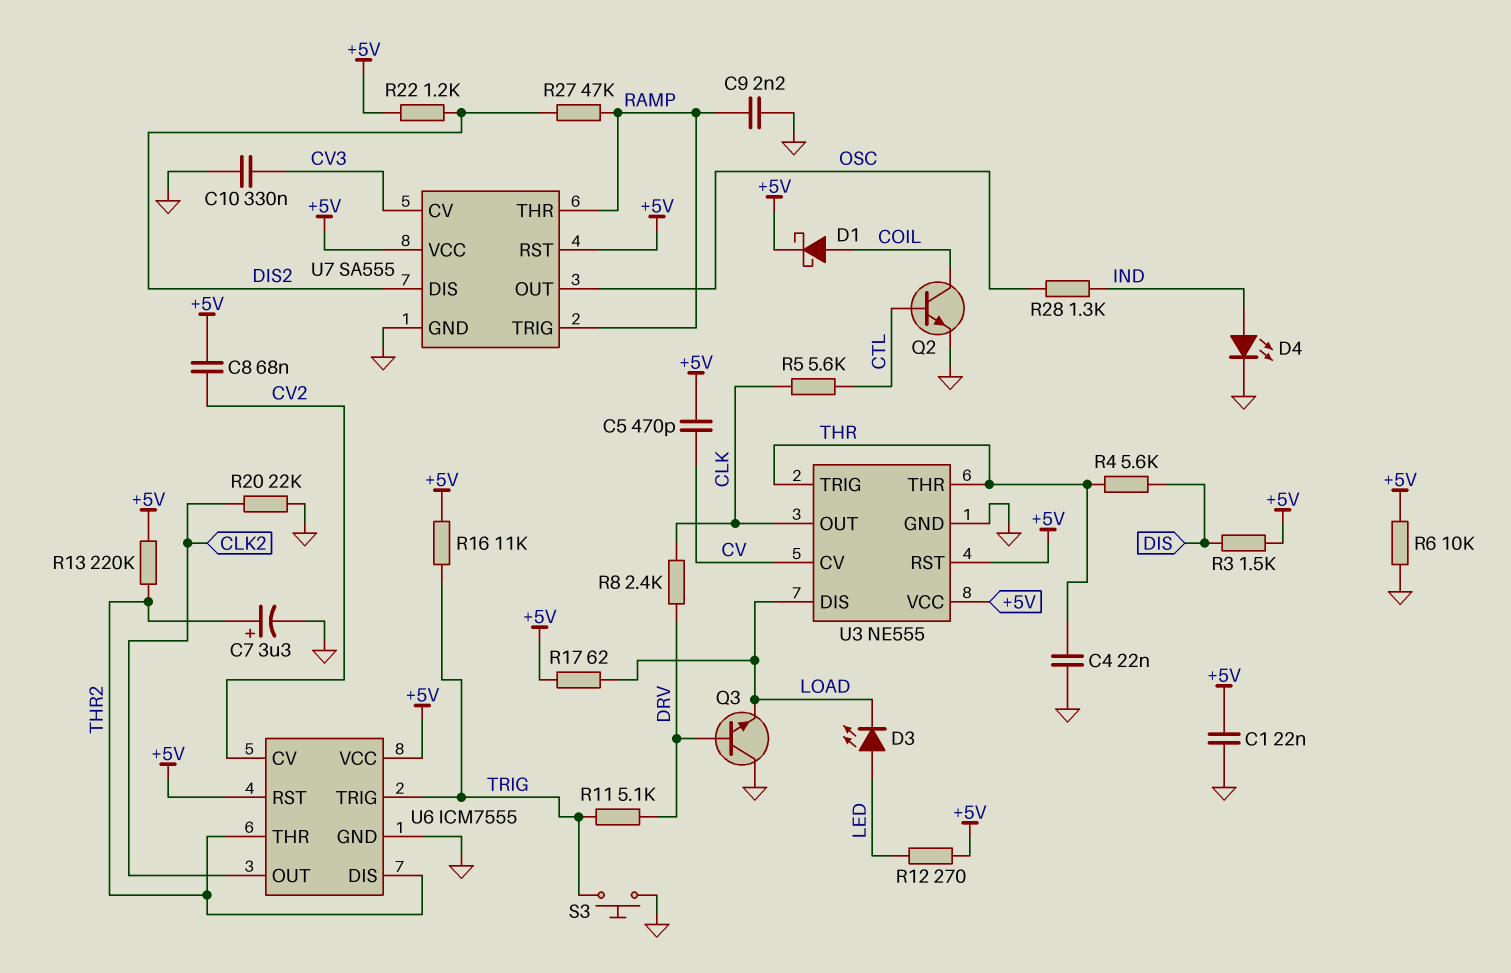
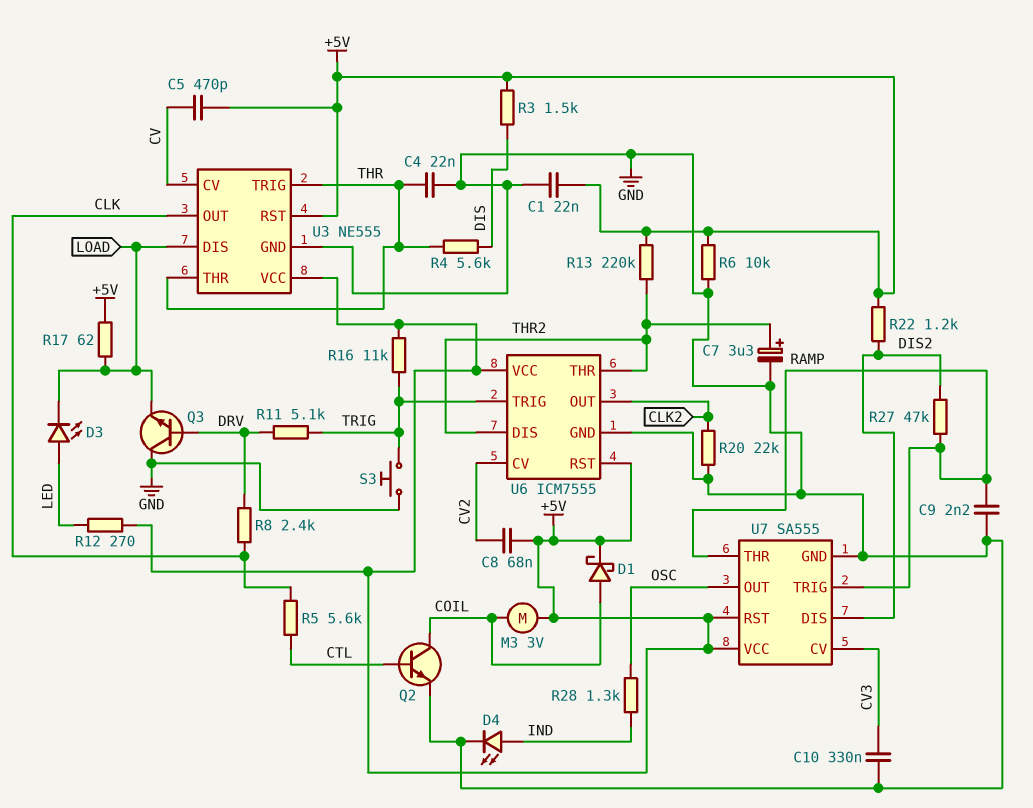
M3: none -> motor 3V (+5V, COIL)

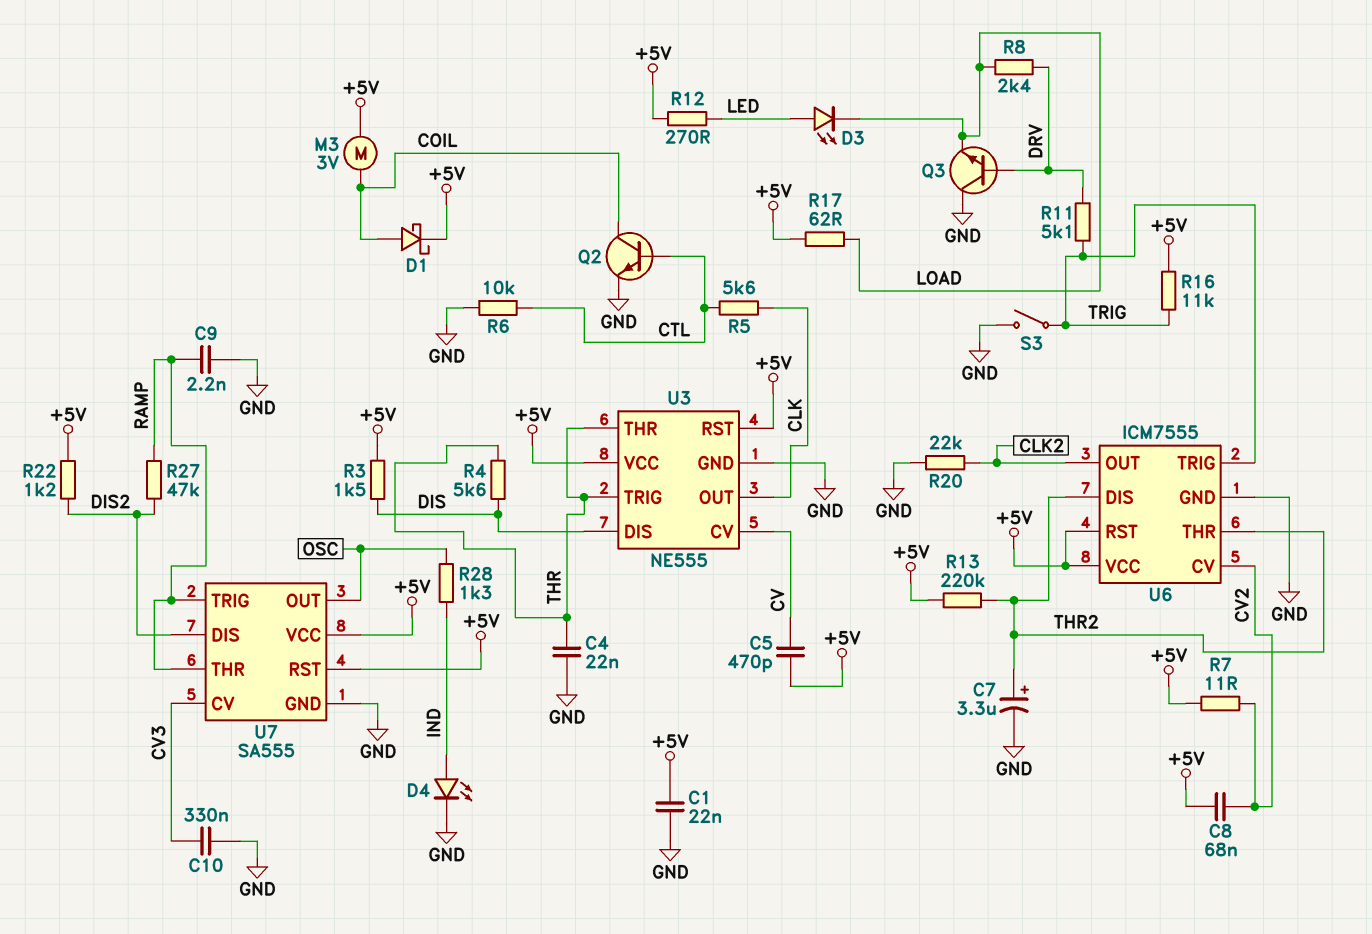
R6: 10k (+5V, GND) -> 10k (CTL, GND)
R7: none -> 11 (+5V, CV2)
R8: 2.4k (CLK, DRV) -> 2.4k (DRV, LOAD)
S3: button (GND, TRIG) -> switch (GND, TRIG)
U3 pin DIS: LOAD -> DIS

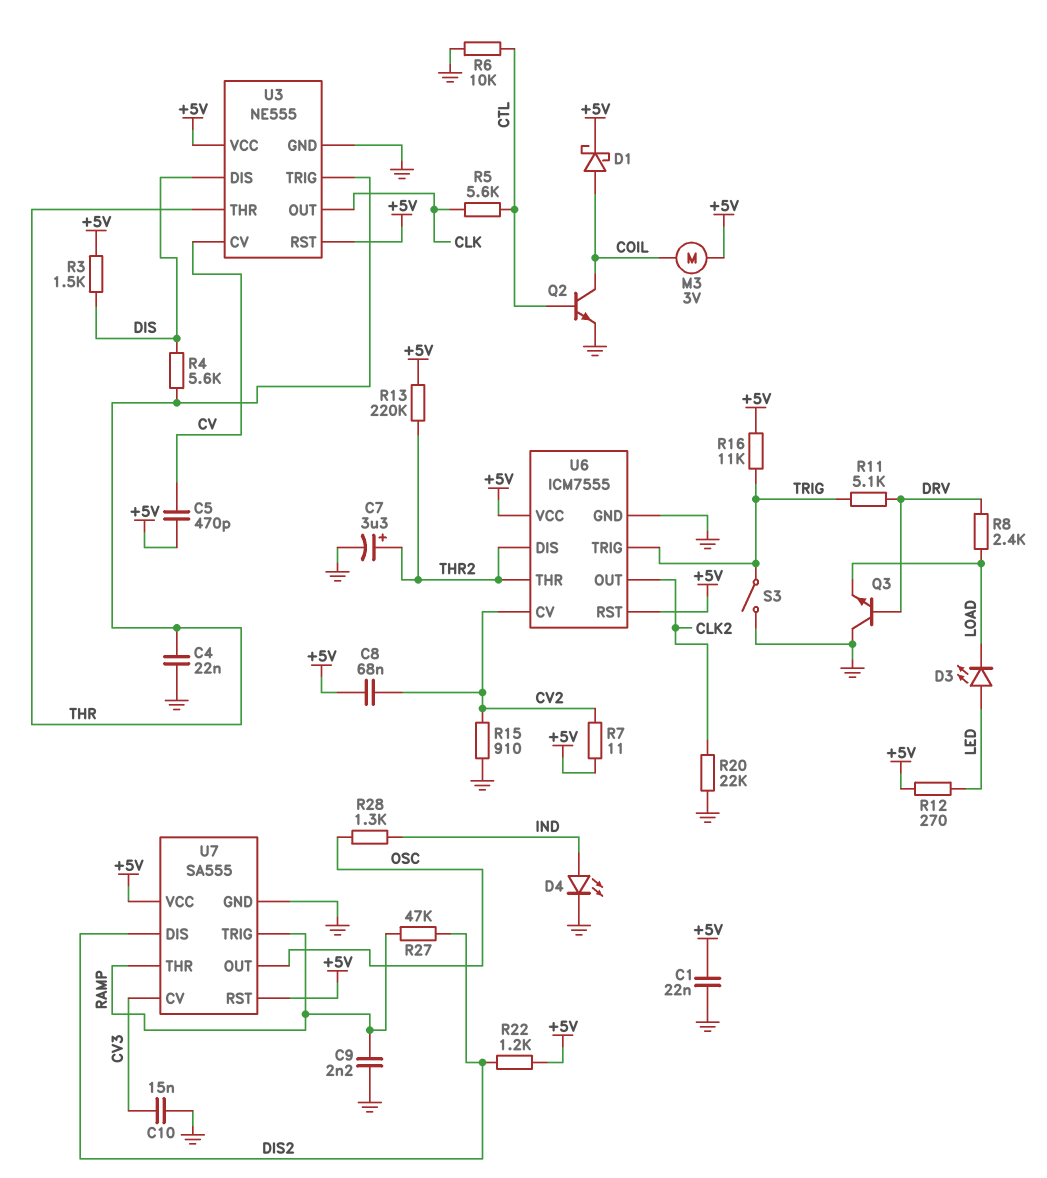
C10: 330nF (CV3, GND) -> 15nF (CV3, GND)
R15: none -> 910 (CV2, GND)
R17: 62 (+5V, LOAD) -> none

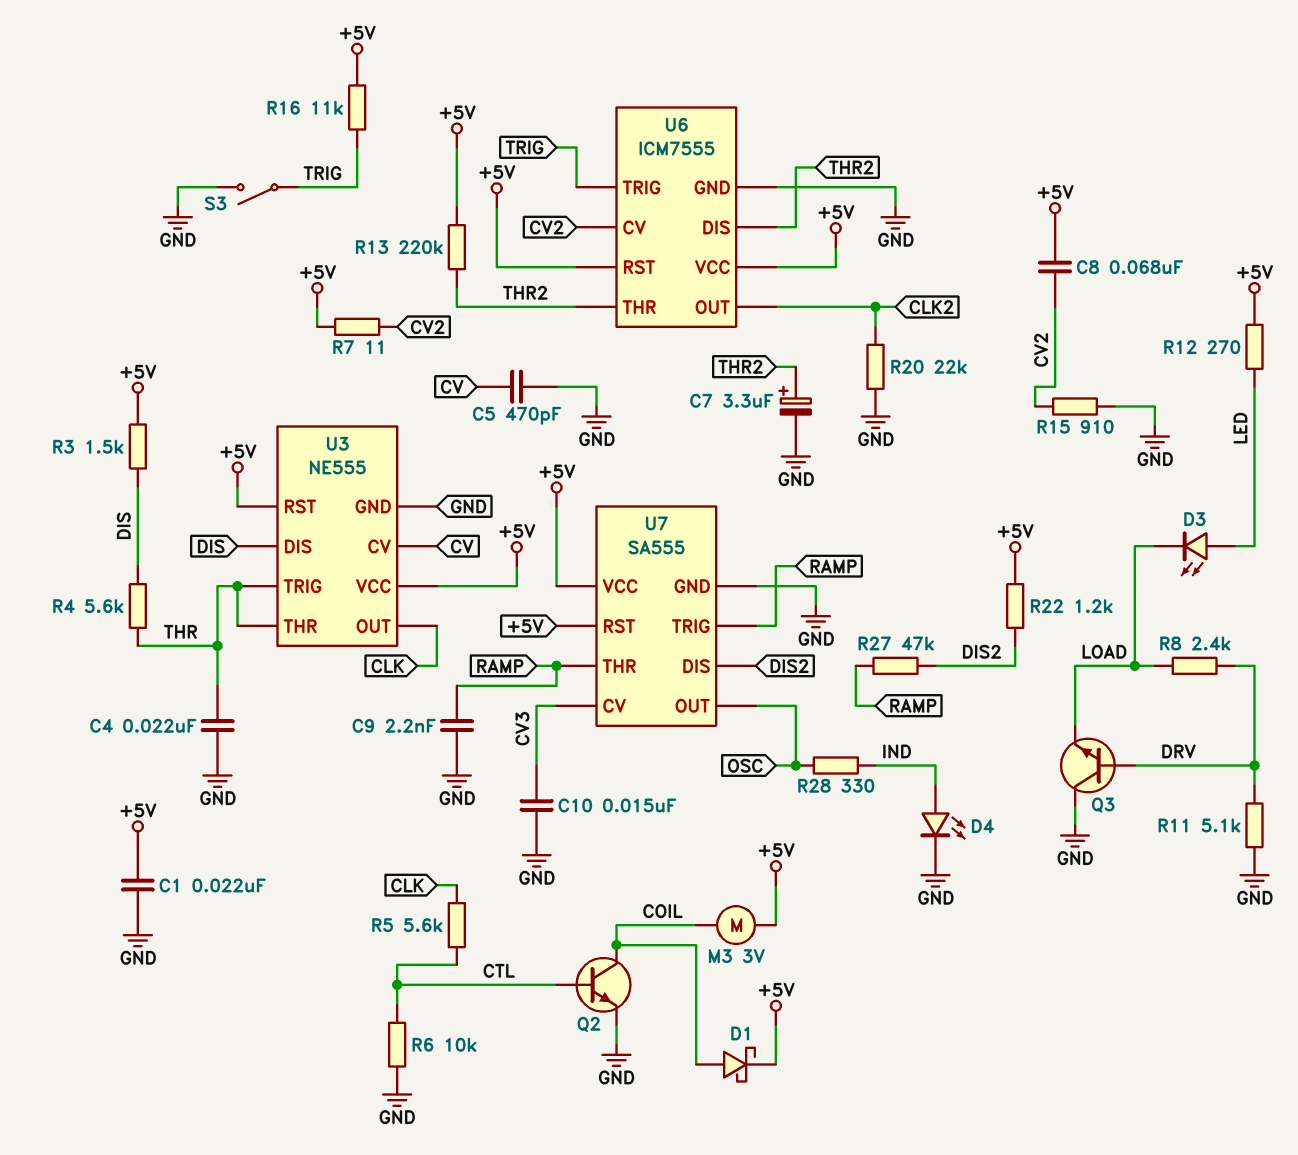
C5: 470pF (+5V, CV) -> 470pF (CV, GND)
R11: 5.1k (DRV, TRIG) -> 5.1k (DRV, GND)
R28: 1.3k (IND, OSC) -> 330 (IND, OSC)

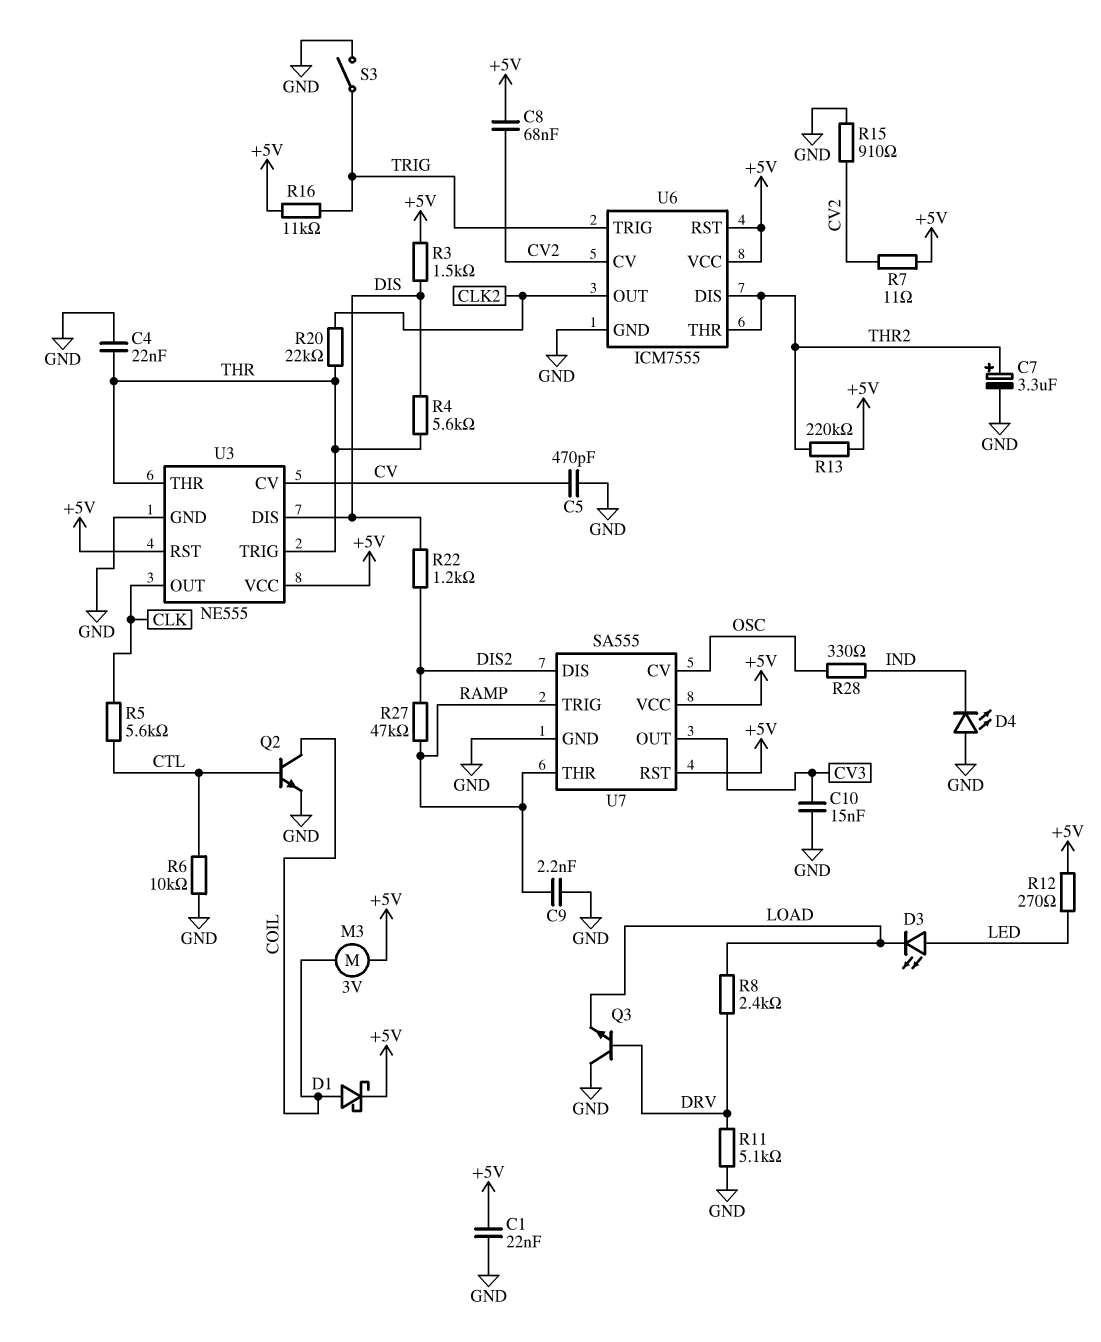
D4: LED (A IND, K GND) -> LED (A GND, K IND)
R20: 22k (CLK2, GND) -> 22k (CLK2, THR)
R22: 1.2k (+5V, DIS2) -> 1.2k (DIS, DIS2)
U7 pin CV: CV3 -> OSC
U7 pin OUT: OSC -> CV3

